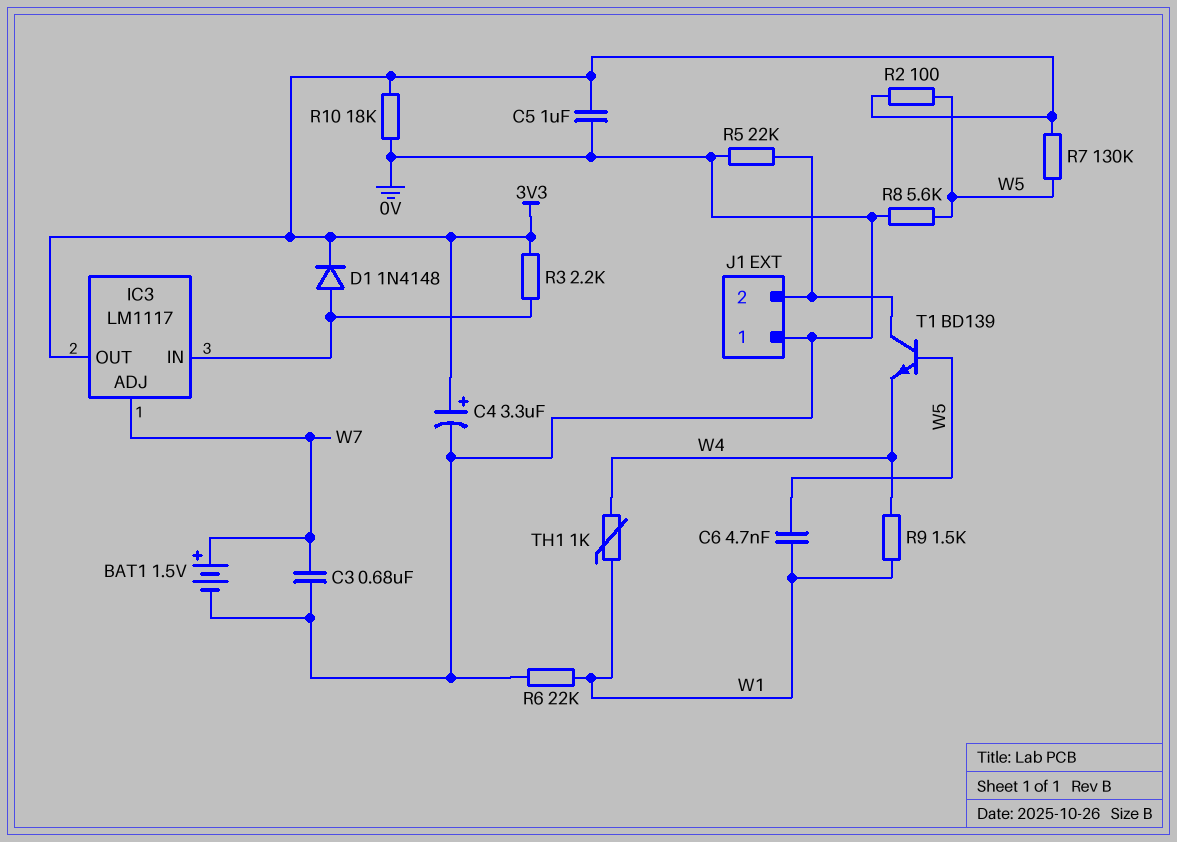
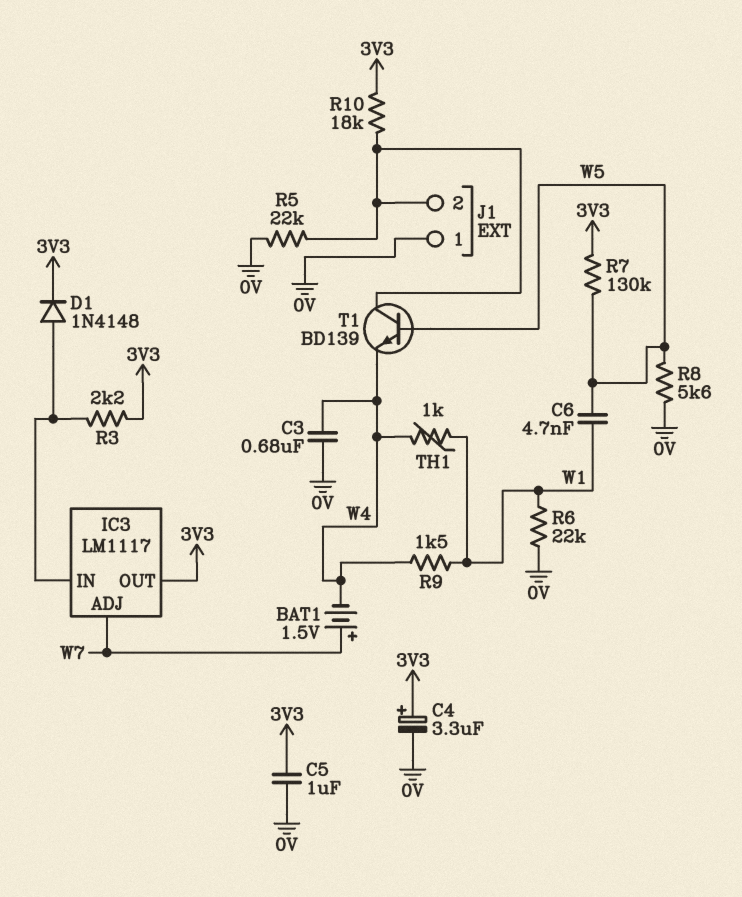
BAT1: 1.5V (plus W7, minus 0V) -> 1.5V (plus W7, minus W4)
C3: 680nF (0V, W7) -> 680nF (0V, W4)
R2: 100 (3V3, W5) -> none
R10: 18k (0V, 3V3) -> 18k (3V3, J1/2)

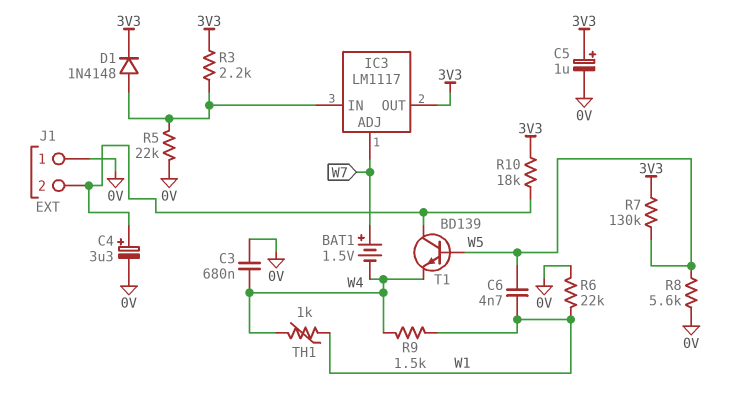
C4: 3.3uF (plus 3V3, minus 0V) -> 3.3uF (plus J1/2, minus 0V)
C5: 1uF (0V, 3V3) -> 1uF (plus 3V3, minus 0V)
R5: 22k (0V, J1/2) -> 22k (0V, IC3/IN)

